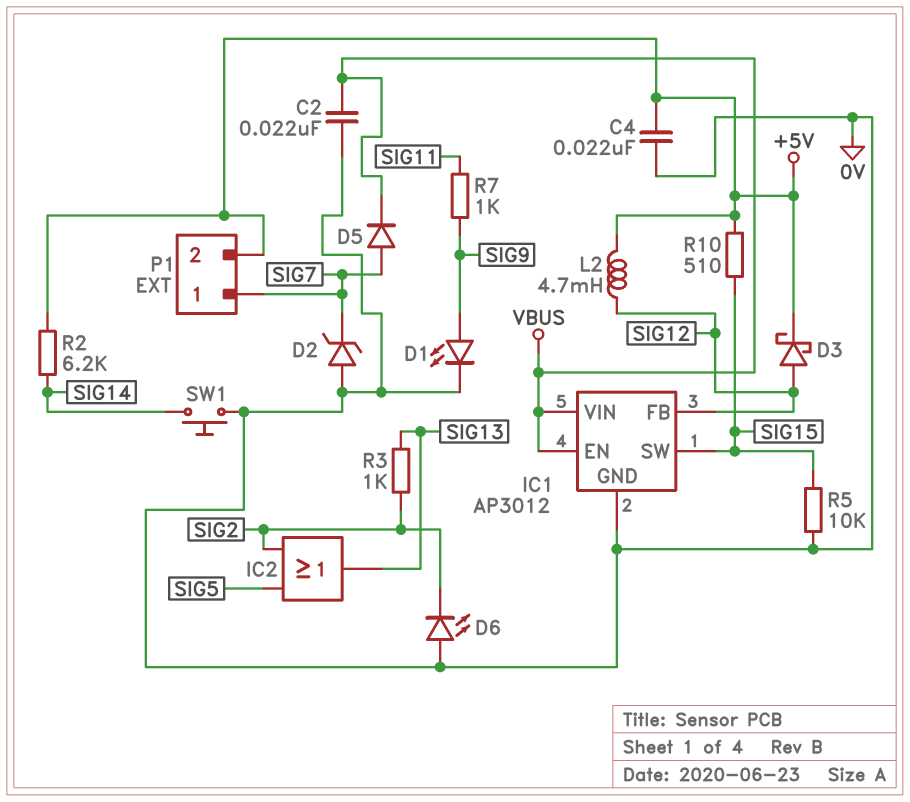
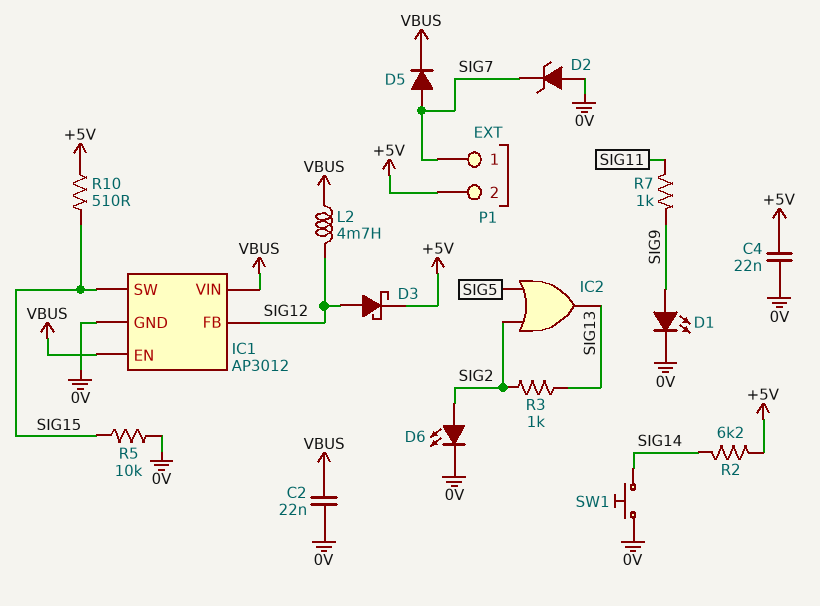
D6: LED (A 0V, K SIG2) -> LED (A SIG2, K 0V)
L2: 4.7mH (+5V, SIG12) -> 4.7mH (SIG12, VBUS)

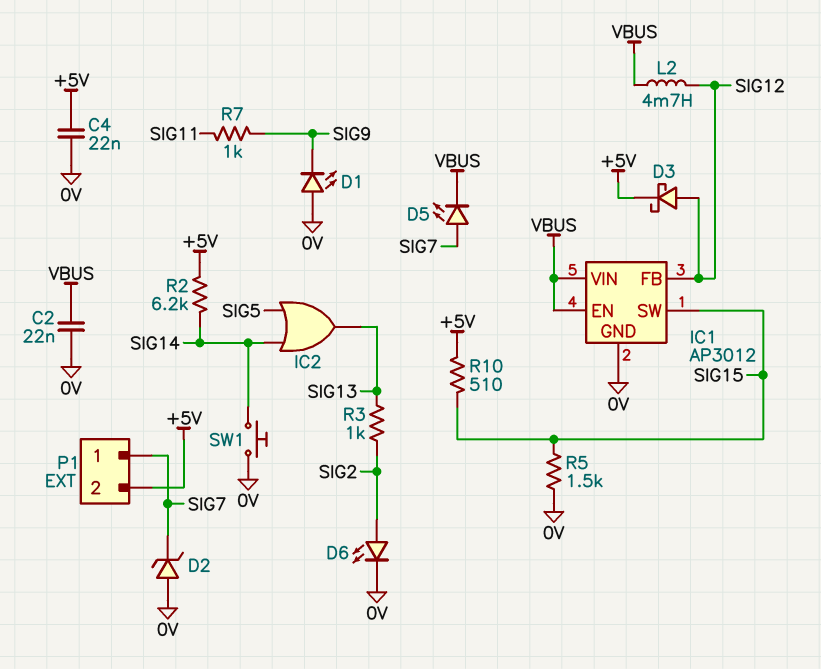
D1: LED (A SIG9, K 0V) -> LED (A 0V, K SIG9)
D5: diode (A SIG7, K VBUS) -> LED (A SIG7, K VBUS)
IC2: OR (in SIG2, in SIG5, out SIG13) -> OR (in SIG5, in SIG14, out SIG13)
R5: 10k (0V, SIG15) -> 1.5k (0V, SIG15)

